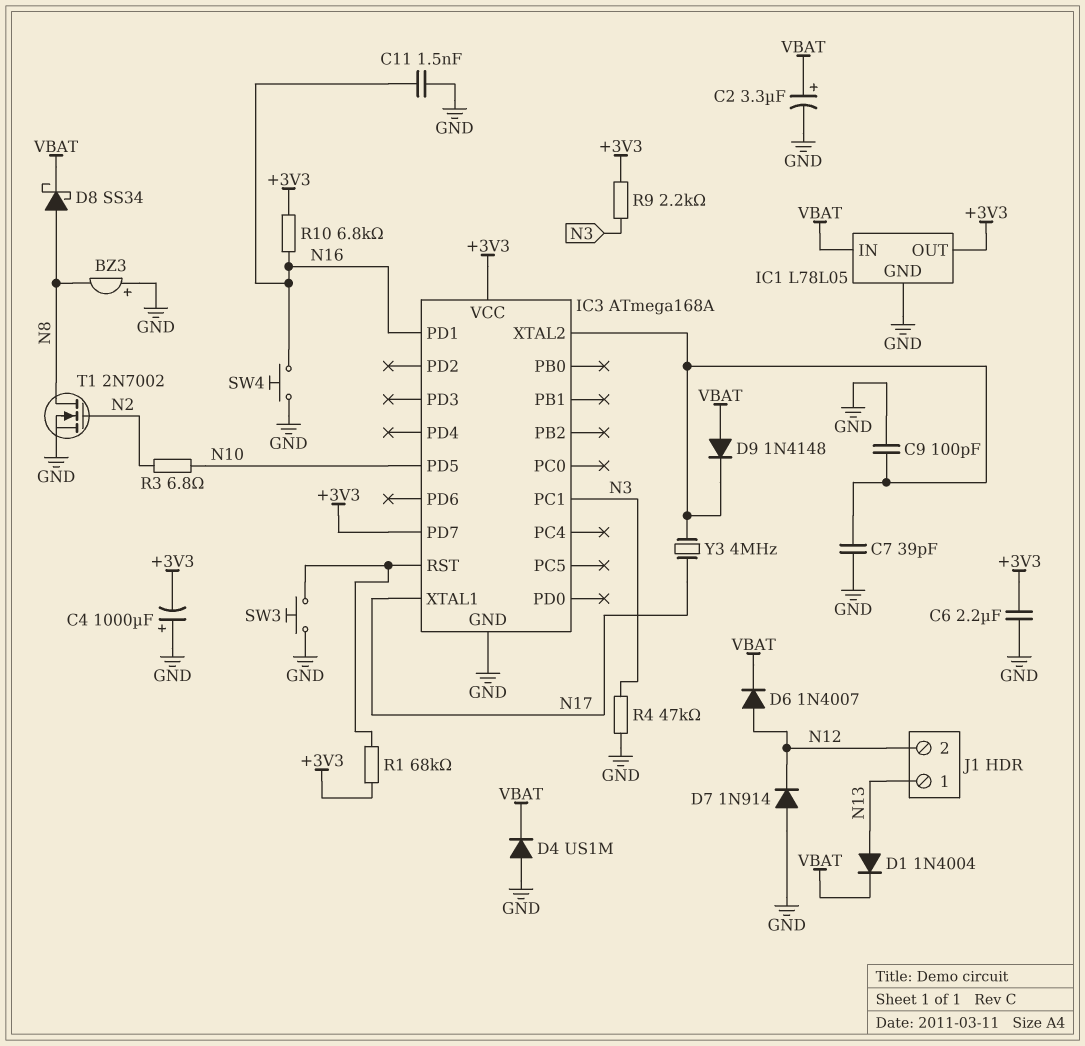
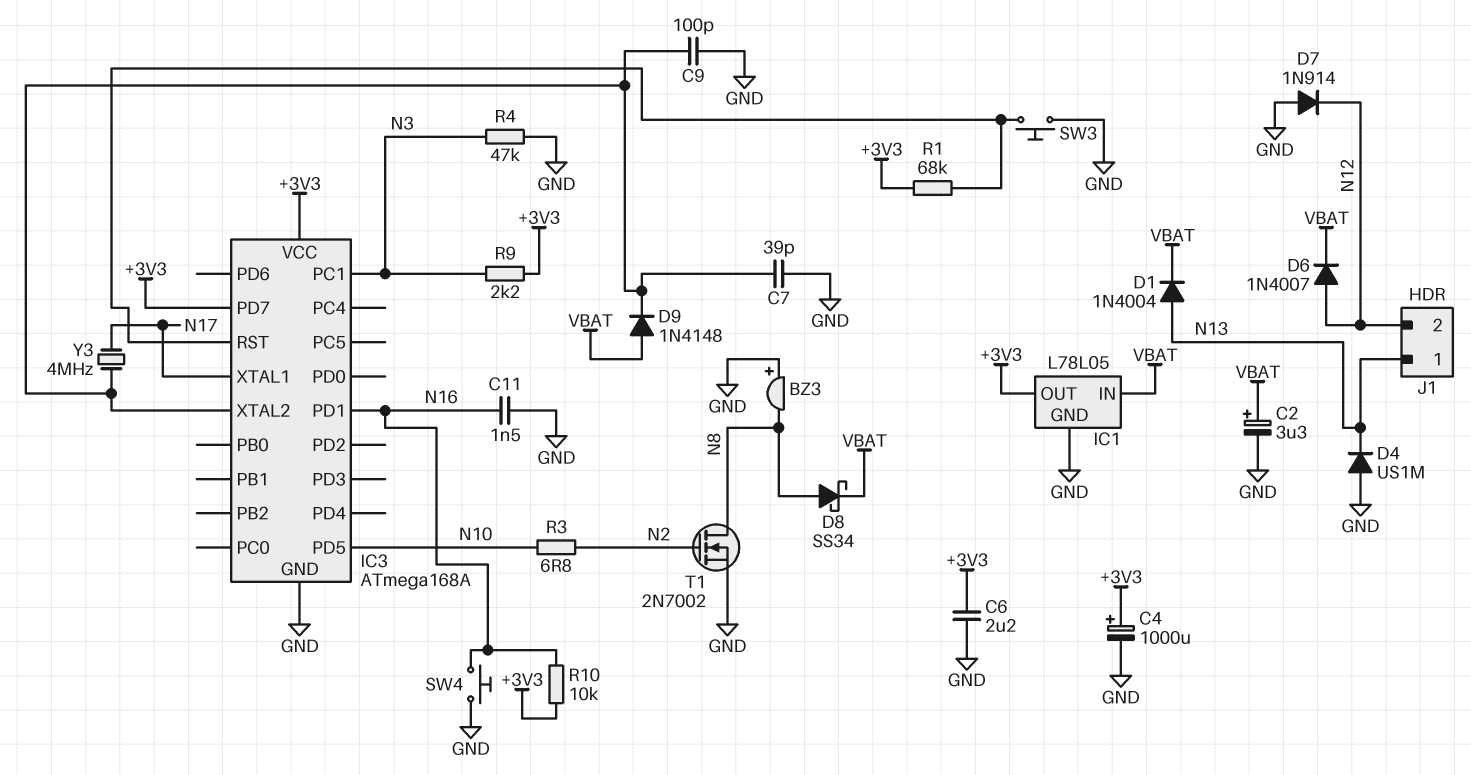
C4: 1000uF (plus GND, minus +3V3) -> 1000uF (plus +3V3, minus GND)
D4: diode US1M (A GND, K VBAT) -> diode US1M (A GND, K N13)
R10: 6.8k (+3V3, N16) -> 10k (+3V3, N16)

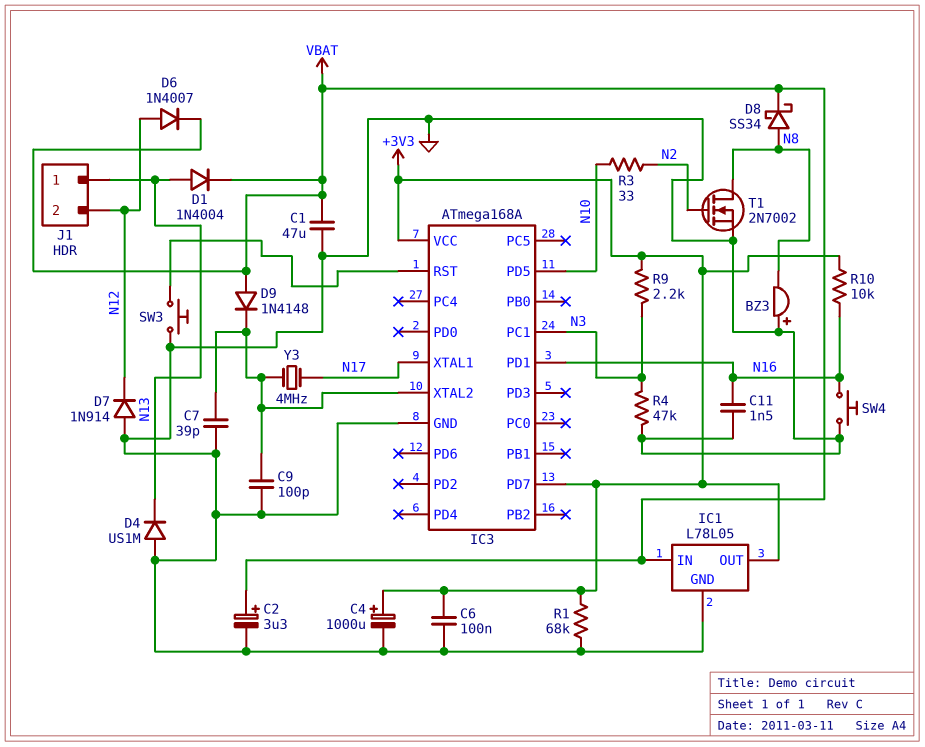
C1: none -> 47uF (GND, VBAT)
C6: 2.2uF (+3V3, GND) -> 100nF (+3V3, GND)
R1: 68k (+3V3, IC3/RST) -> 68k (+3V3, GND)
R3: 6.8 (N2, N10) -> 33 (N2, N10)

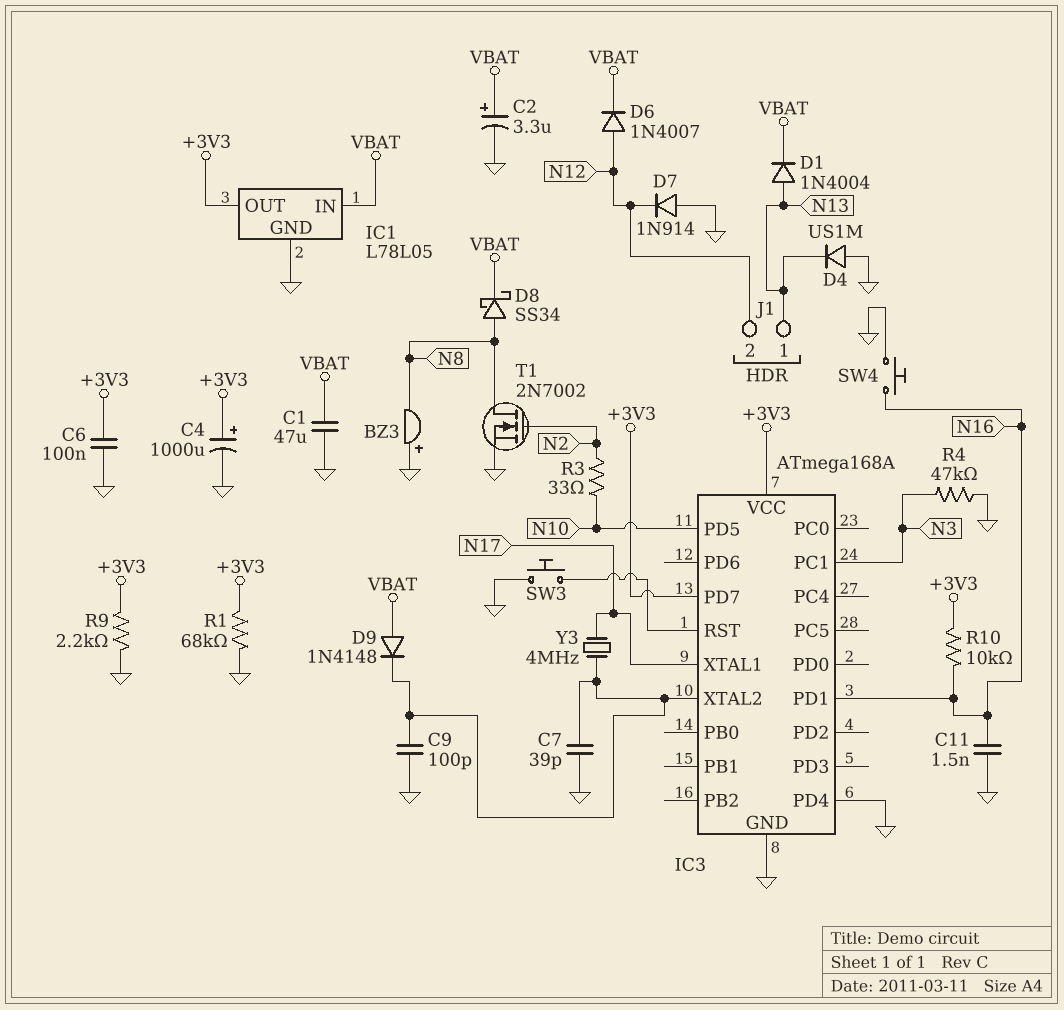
IC3 pin PD4: none -> GND
R9: 2.2k (+3V3, N3) -> 2.2k (+3V3, GND)

